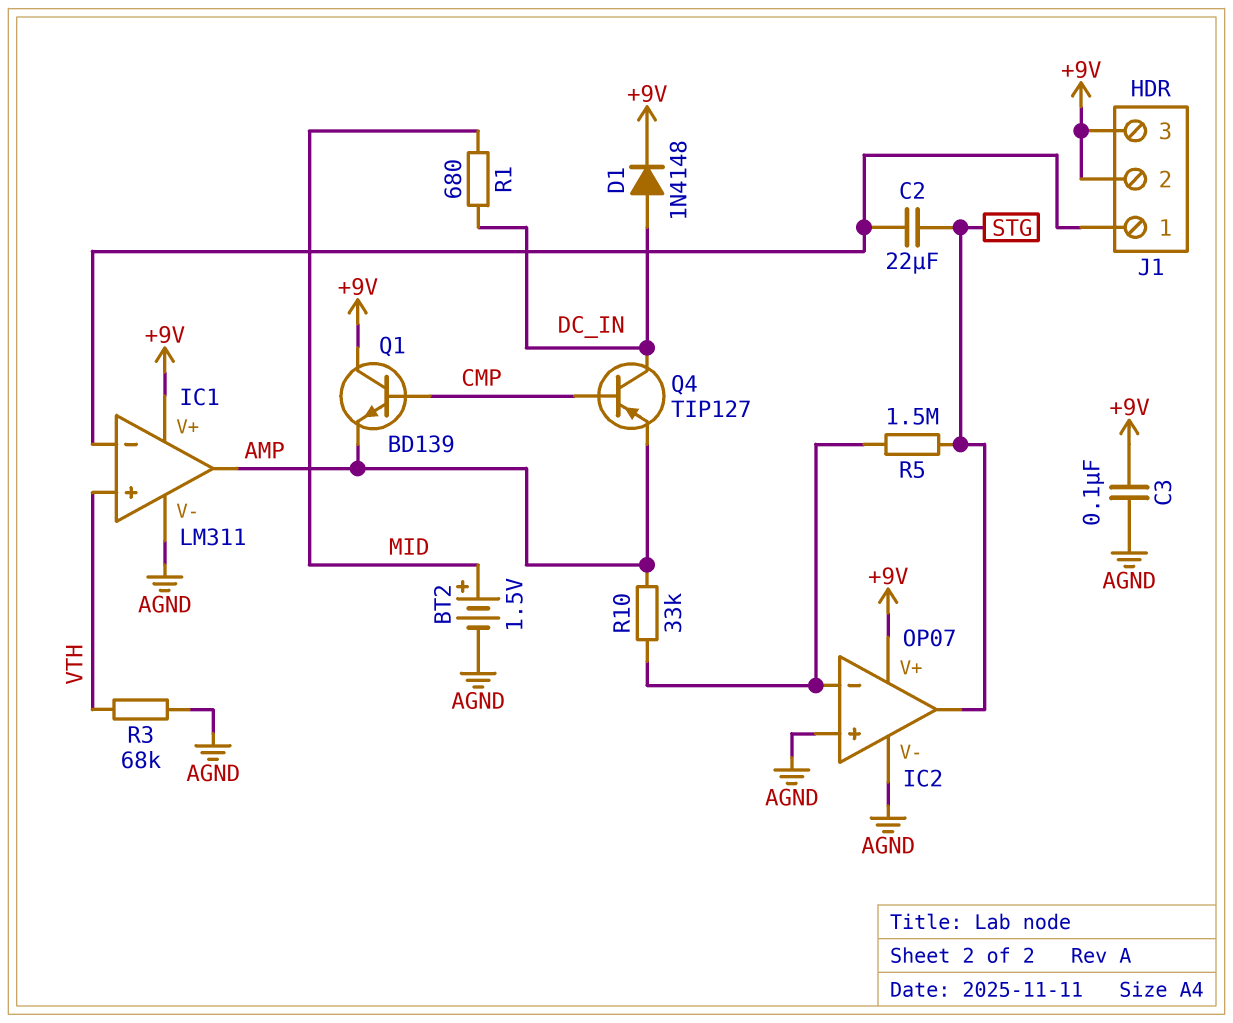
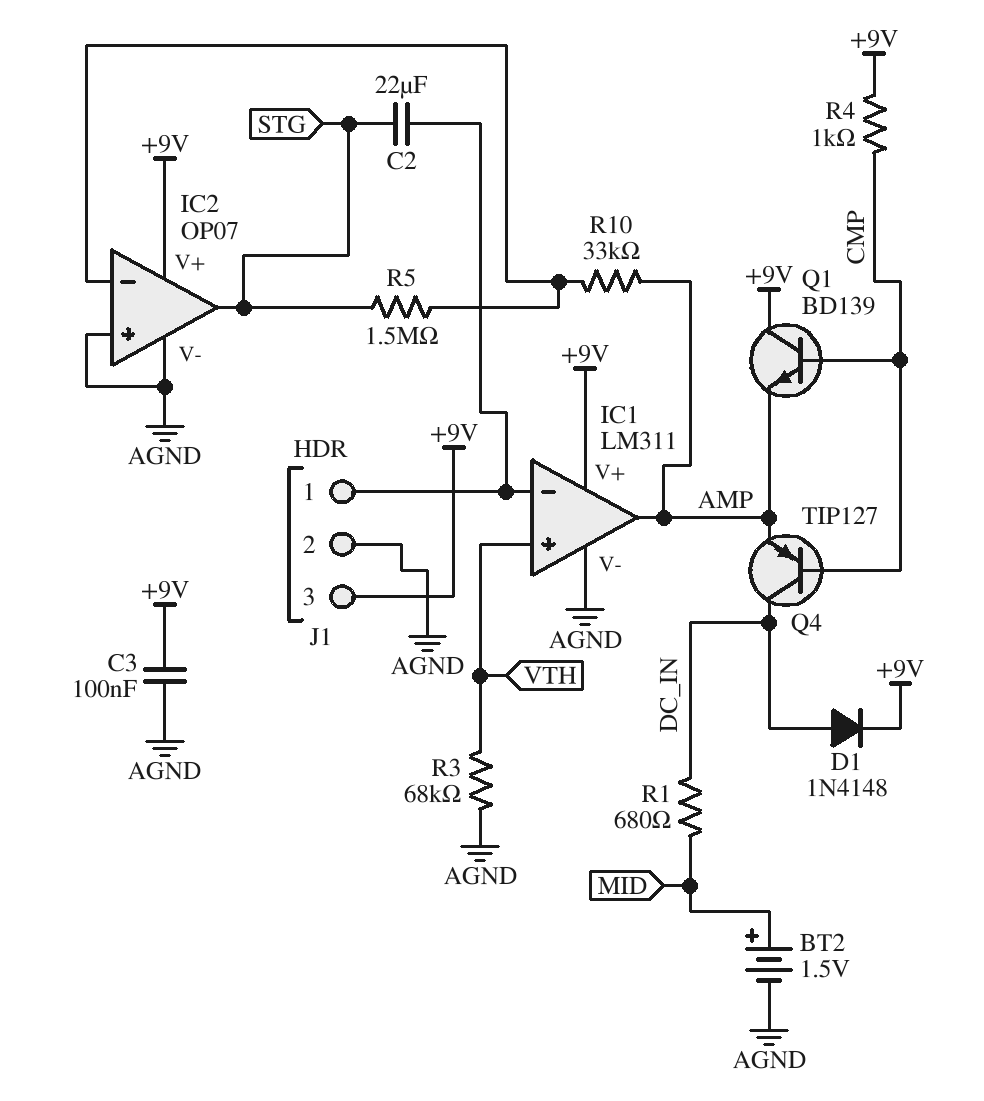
J1 pin 2: +9V -> AGND
R4: none -> 1k (+9V, CMP)

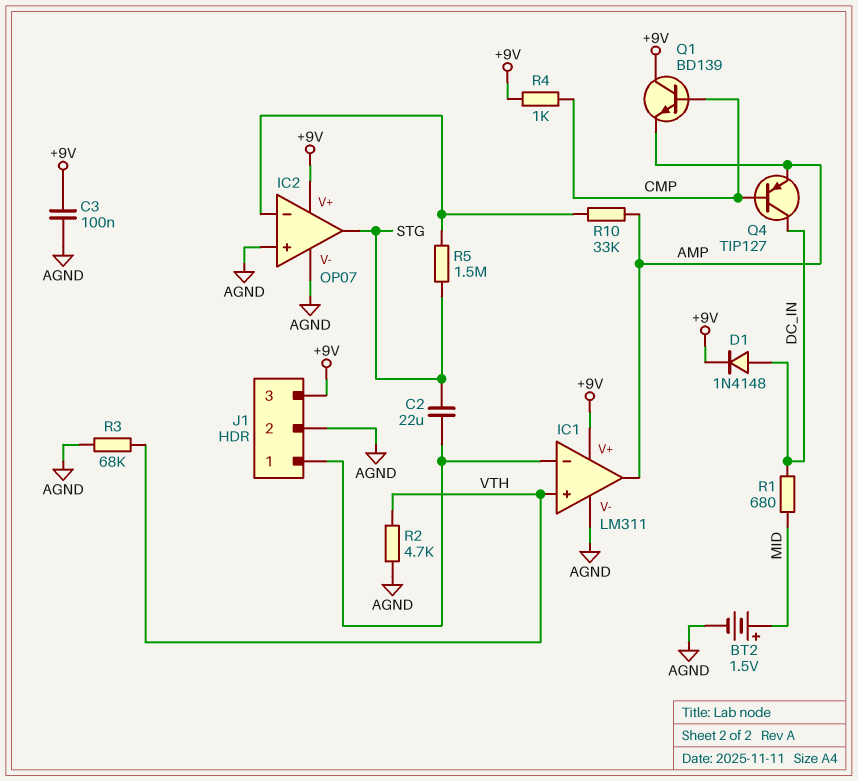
R2: none -> 4.7k (AGND, VTH)

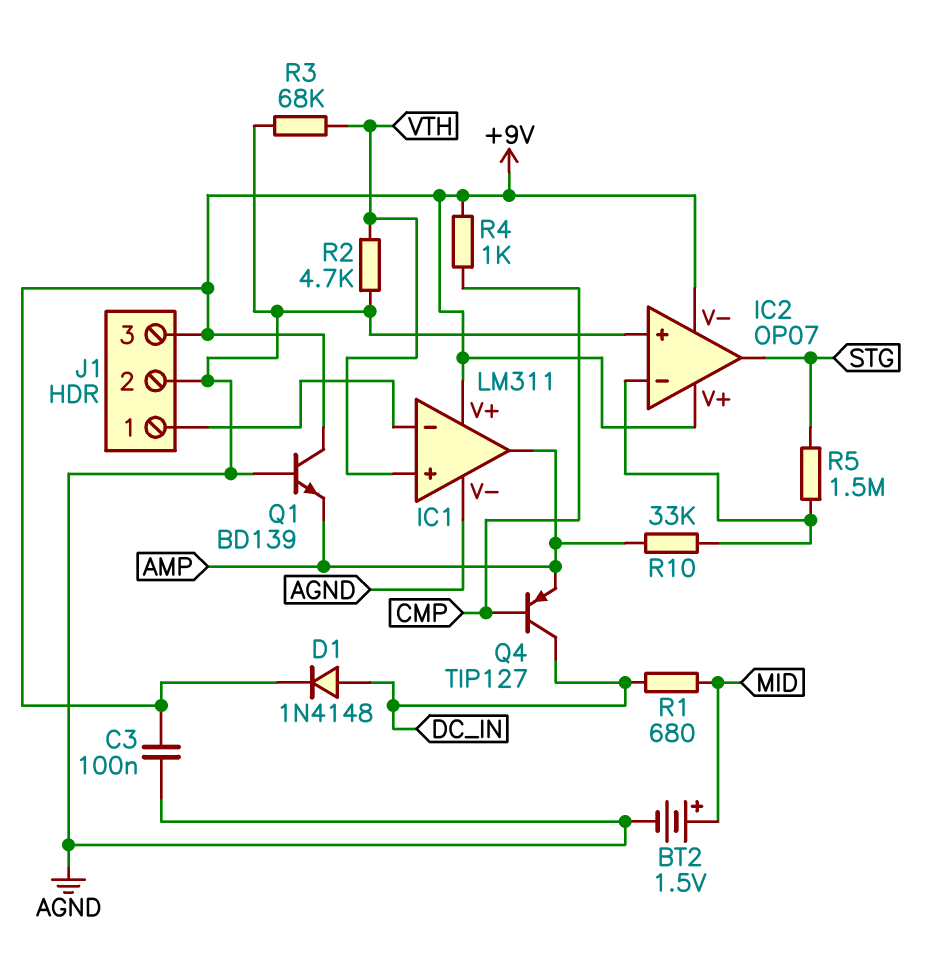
C2: 22uF (IC1/in-, STG) -> none
IC2 pin V-: AGND -> +9V
Q1: NPN BD139 (B CMP, C +9V, E AMP) -> NPN BD139 (B AGND, C +9V, E AMP)

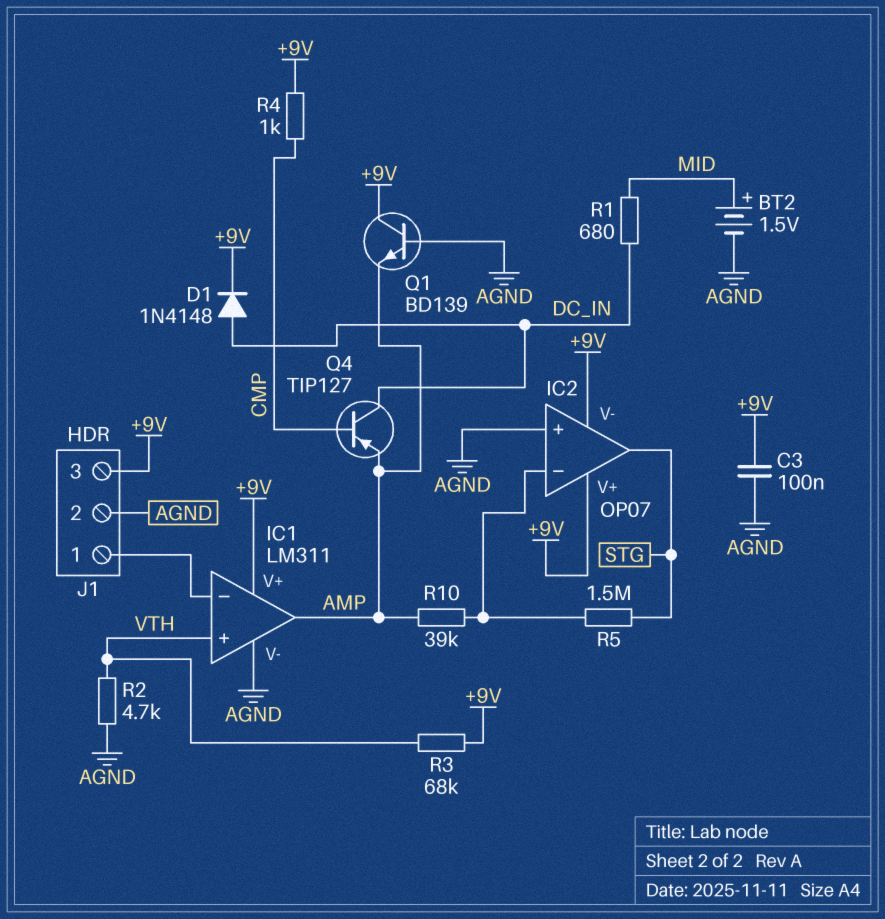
R3: 68k (AGND, VTH) -> 68k (+9V, VTH)
R10: 33k (AMP, IC2/in-) -> 39k (AMP, IC2/in-)

